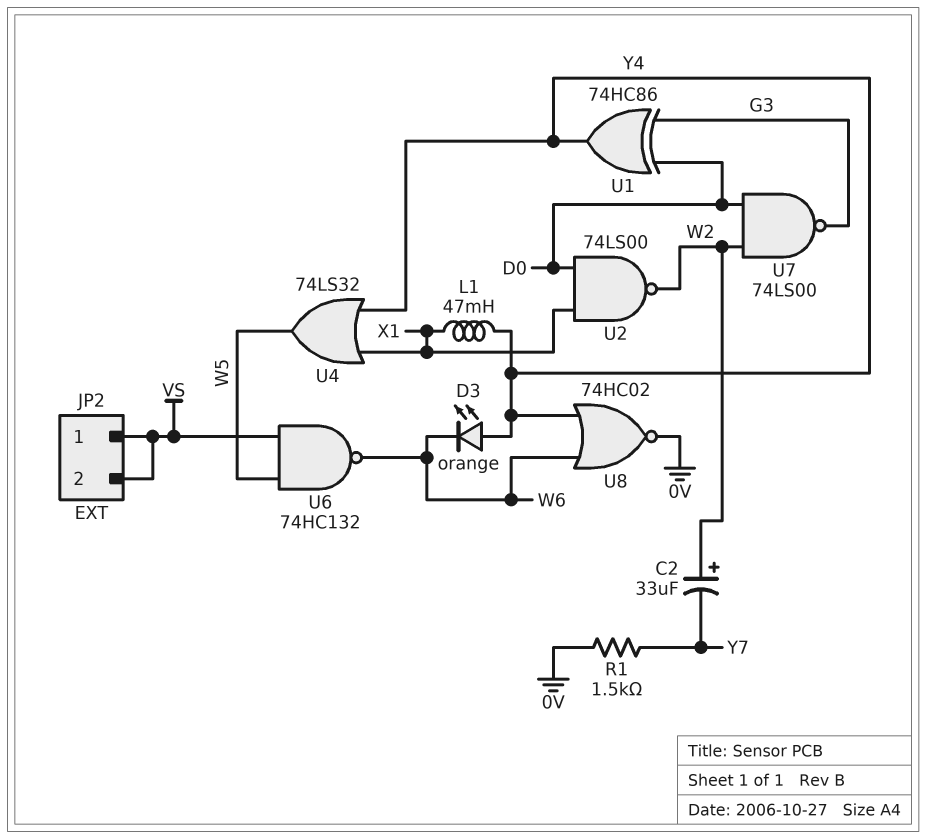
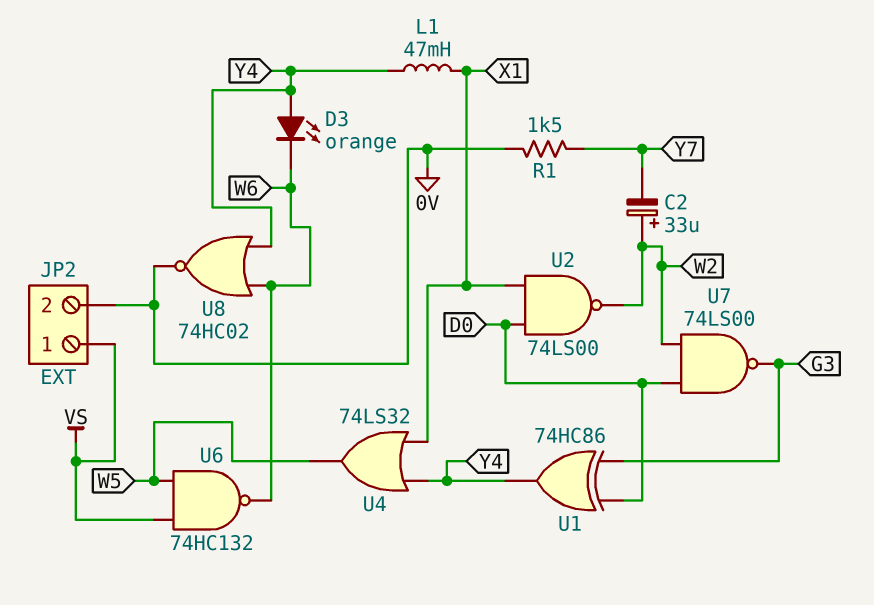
JP2 pin 2: VS -> 0V

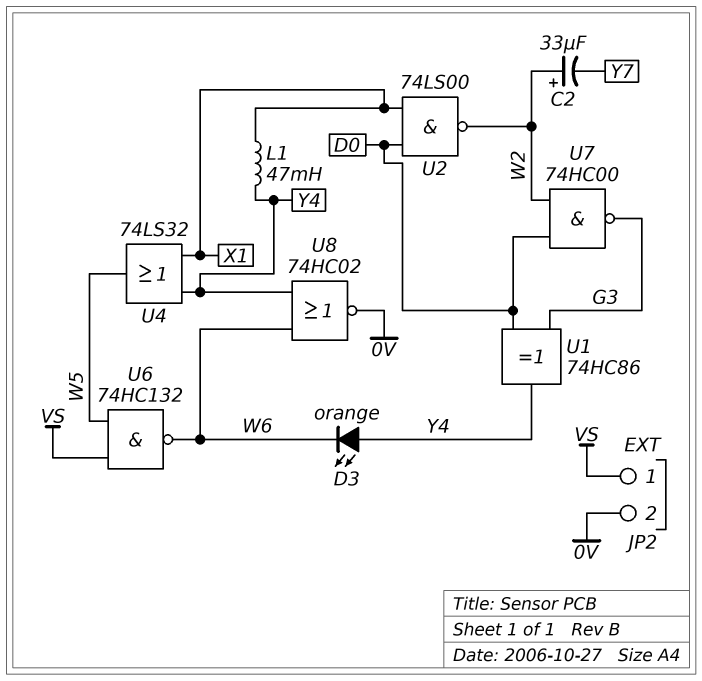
R1: 1.5k (0V, Y7) -> none
U7: NAND 74LS00 (in D0, in W2, out G3) -> NAND 74HC00 (in D0, in W2, out G3)

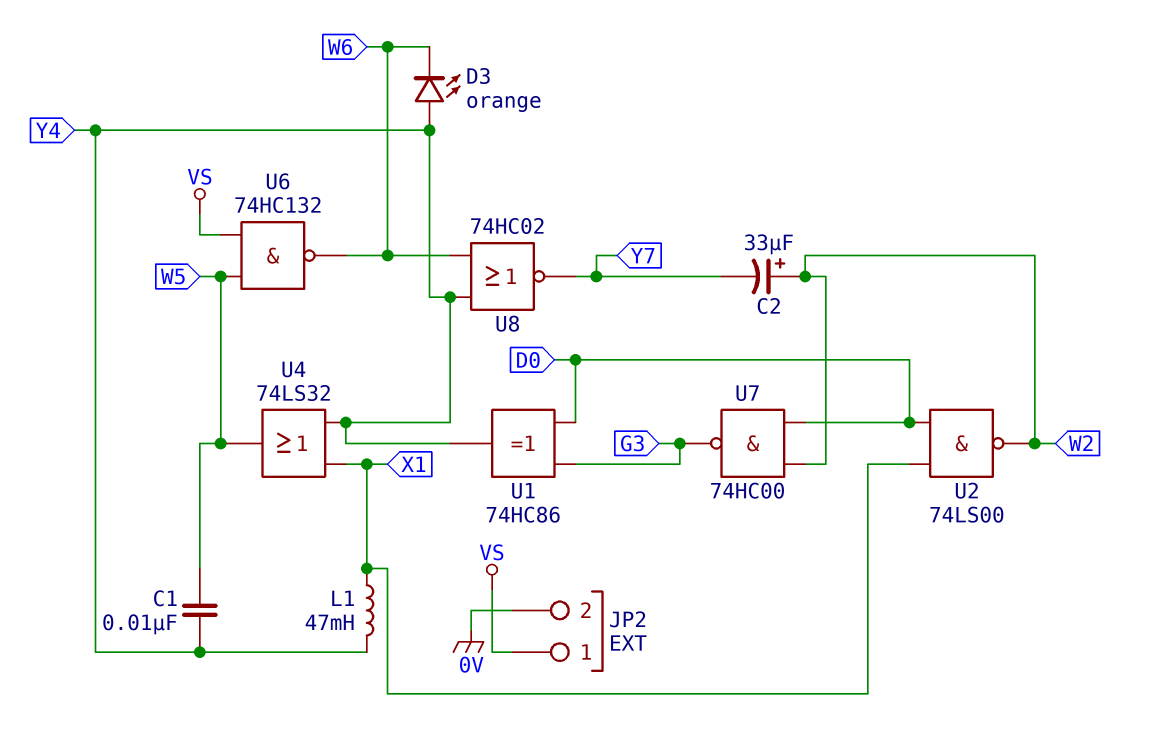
C1: none -> 10nF (W5, Y4)
U8: NOR 74HC02 (in W6, in Y4, out 0V) -> NOR 74HC02 (in W6, in Y4, out Y7)

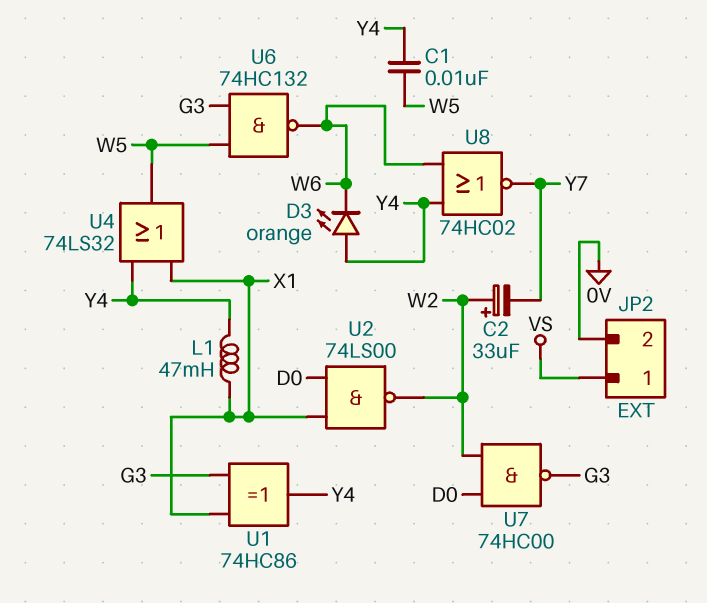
U1: XOR 74HC86 (in D0, in G3, out Y4) -> XOR 74HC86 (in G3, in X1, out Y4)
U6: NAND 74HC132 (in VS, in W5, out W6) -> NAND 74HC132 (in G3, in W5, out W6)

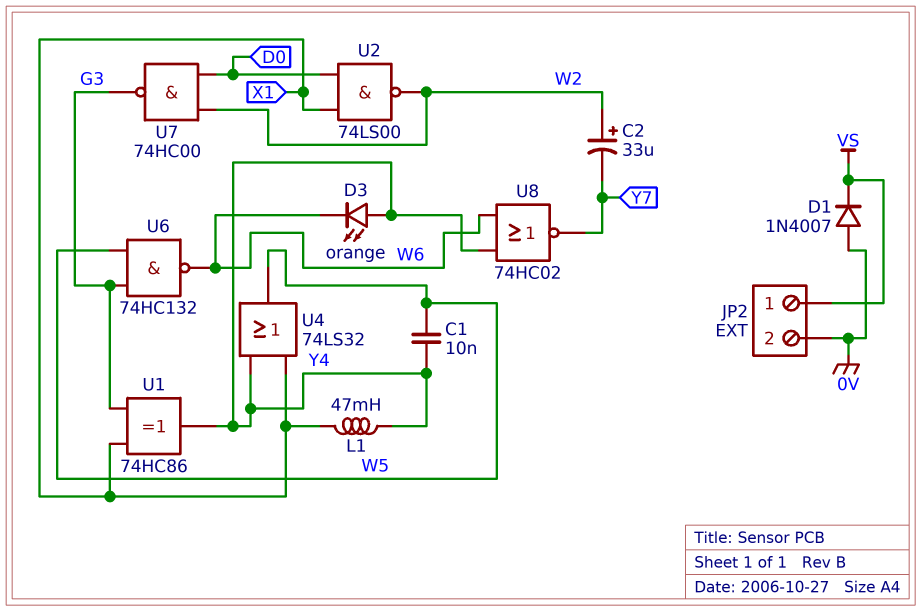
D1: none -> diode 1N4007 (A 0V, K VS)

